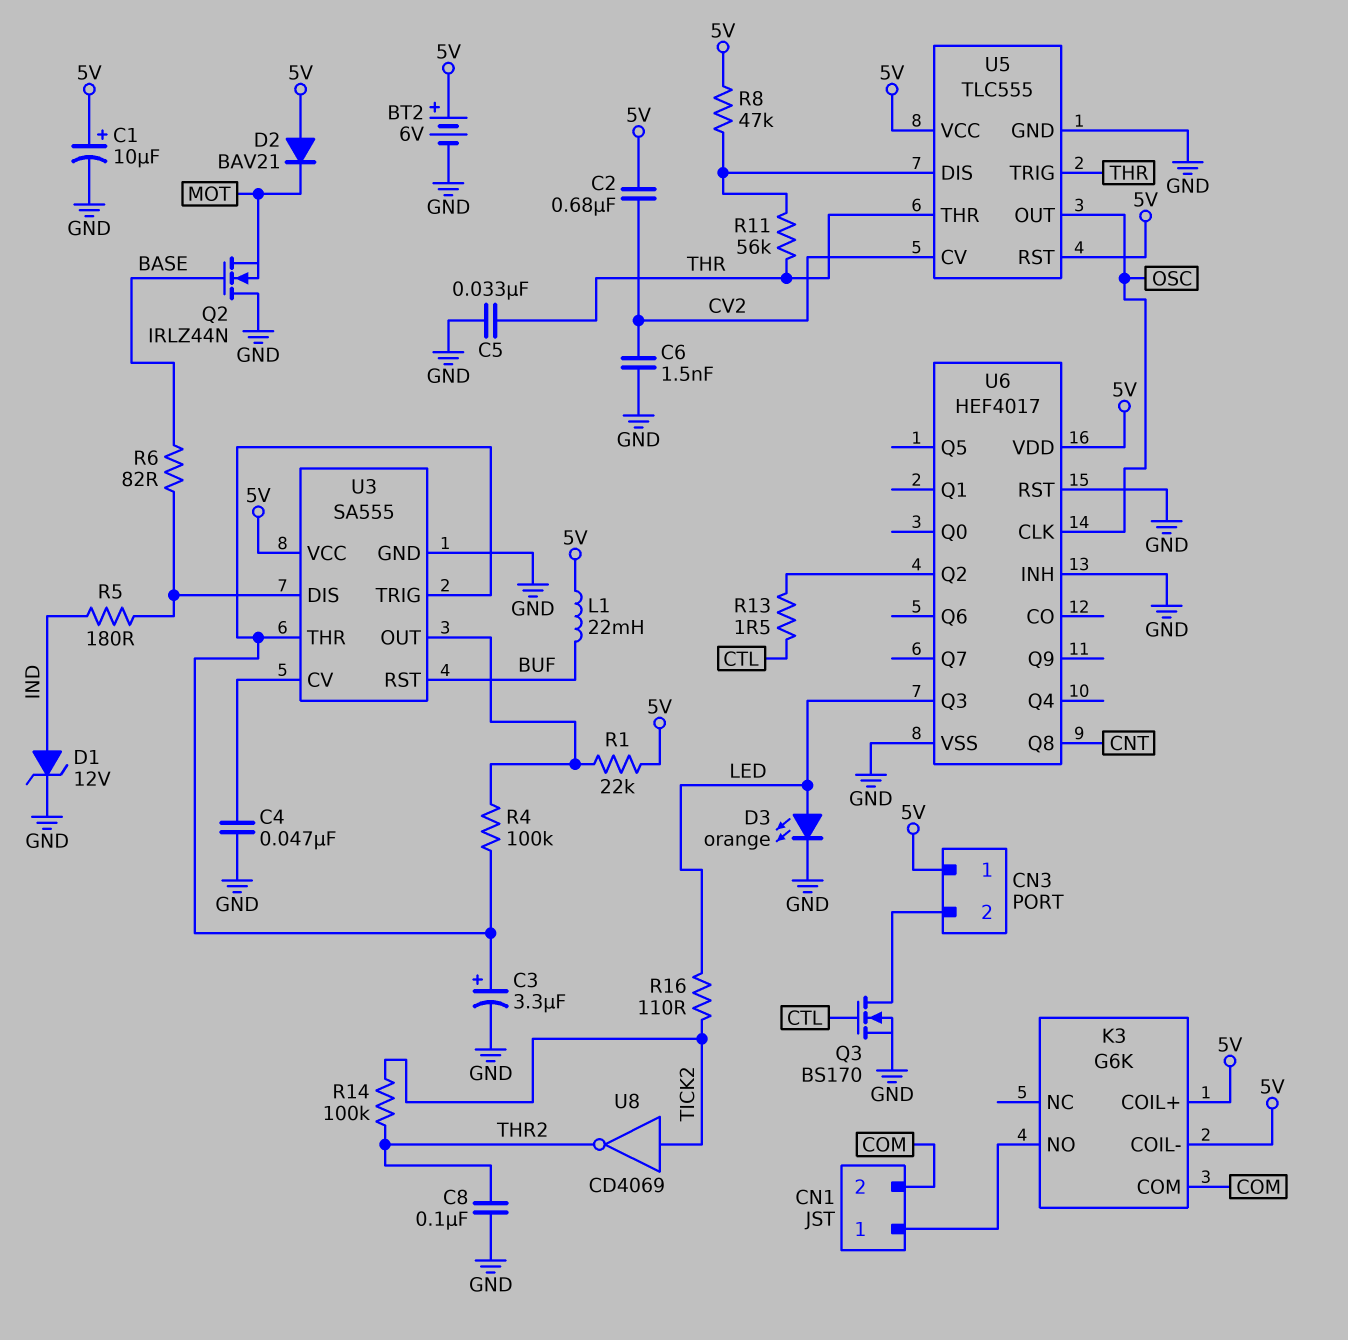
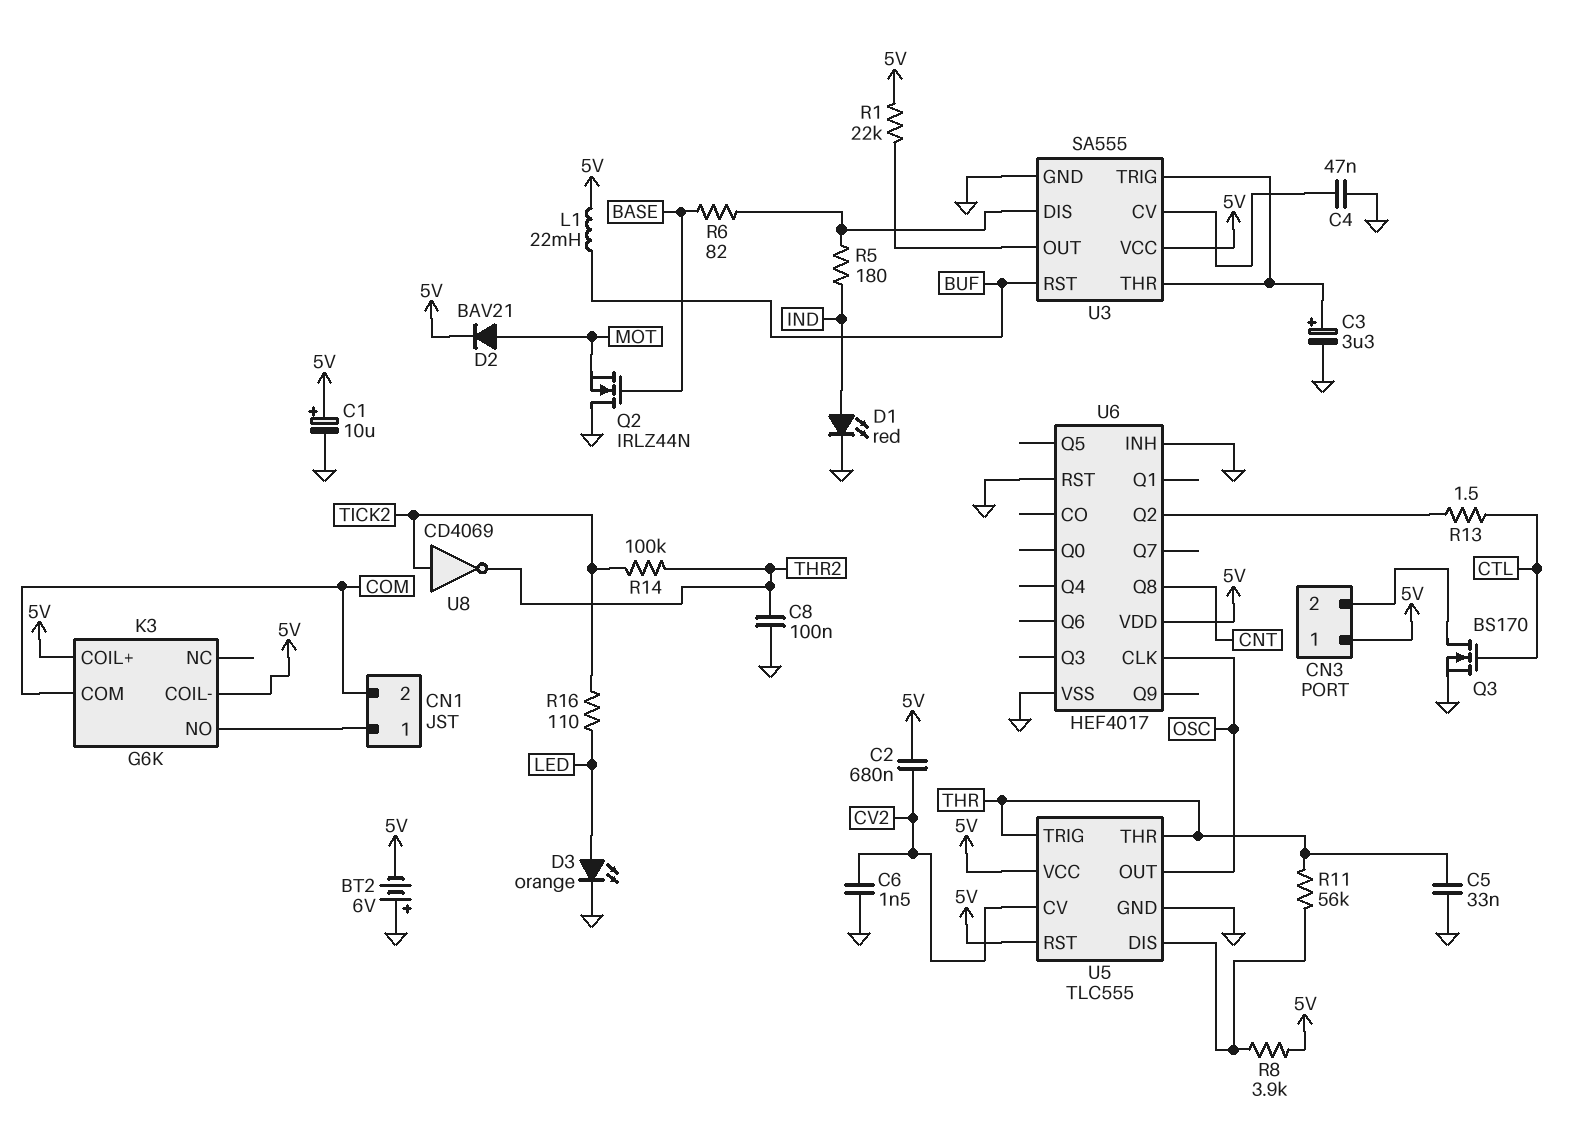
BT2: 6V (plus 5V, minus GND) -> 6V (plus GND, minus 5V)
D1: zener 12V (A IND, K GND) -> LED red (A IND, K GND)
D2: diode BAV21 (A 5V, K MOT) -> diode BAV21 (A MOT, K 5V)
R4: 100k (U3/OUT, U3/THR) -> none
R8: 47k (5V, U5/DIS) -> 3.9k (5V, U5/DIS)
U6 pin Q3: LED -> none

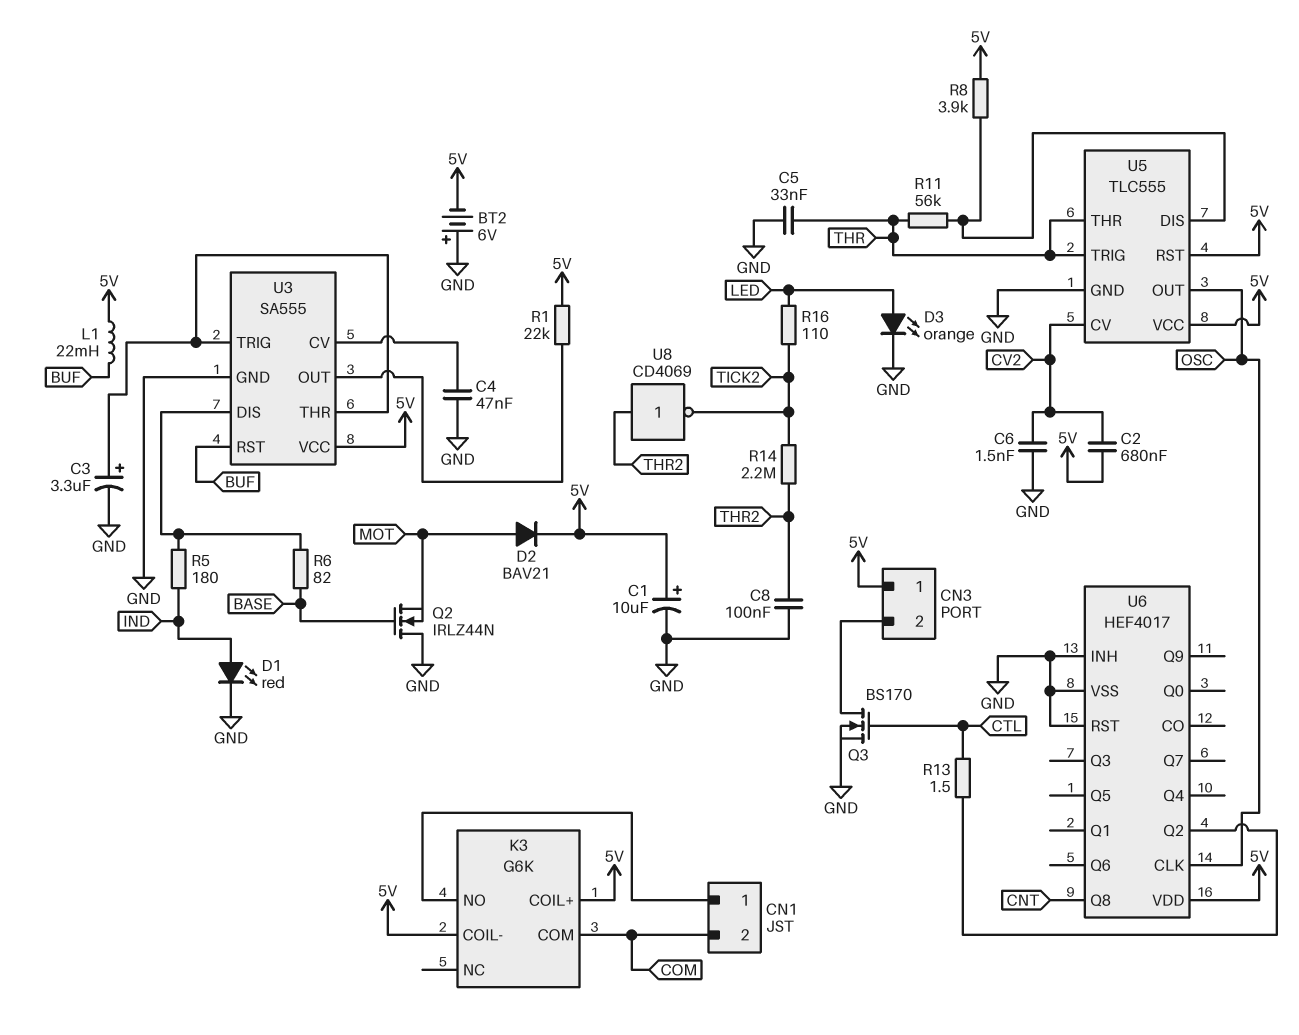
R14: 100k (THR2, TICK2) -> 2.2M (THR2, TICK2)
U8: NOT CD4069 (in TICK2, out THR2) -> NOT CD4069 (in THR2, out TICK2)

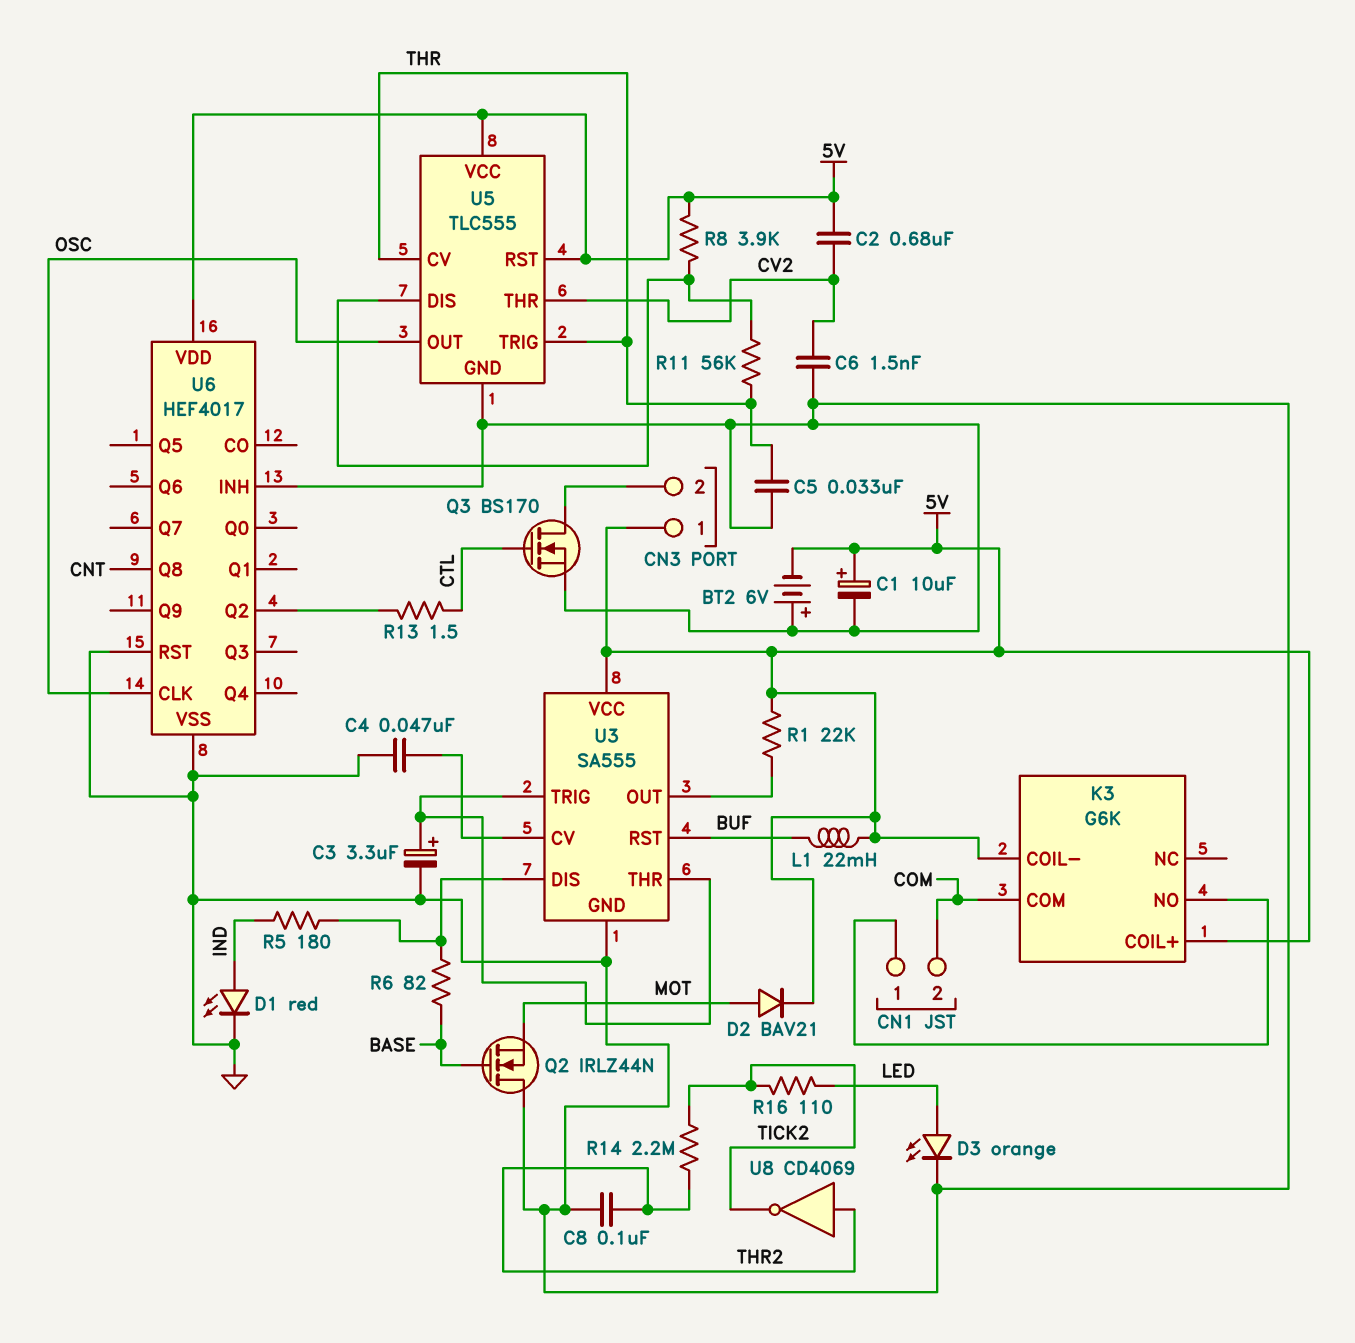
U5 pin CV: CV2 -> THR
U5 pin THR: THR -> CV2

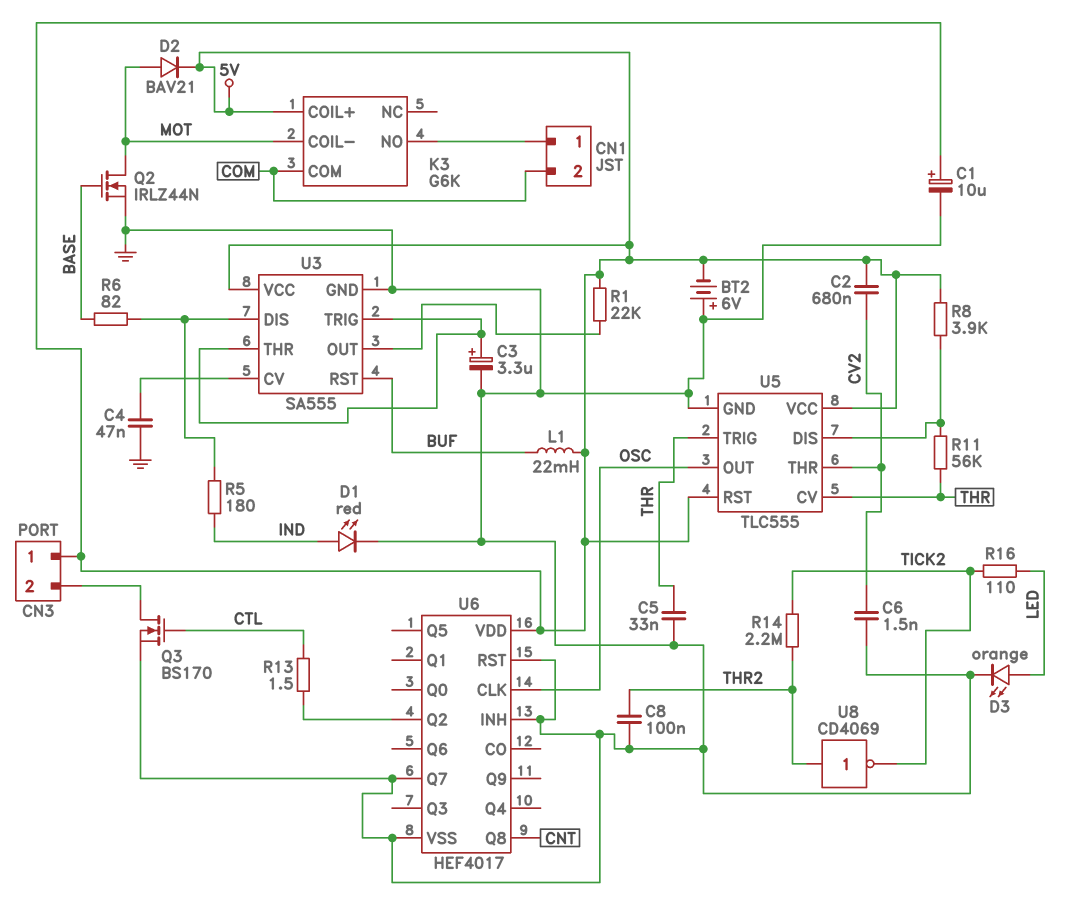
K3 pin COIL-: 5V -> MOT
Q2: NMOS IRLZ44N (G BASE, D GND, S MOT) -> NMOS IRLZ44N (G BASE, D MOT, S GND)
U6 pin Q7: none -> GND

